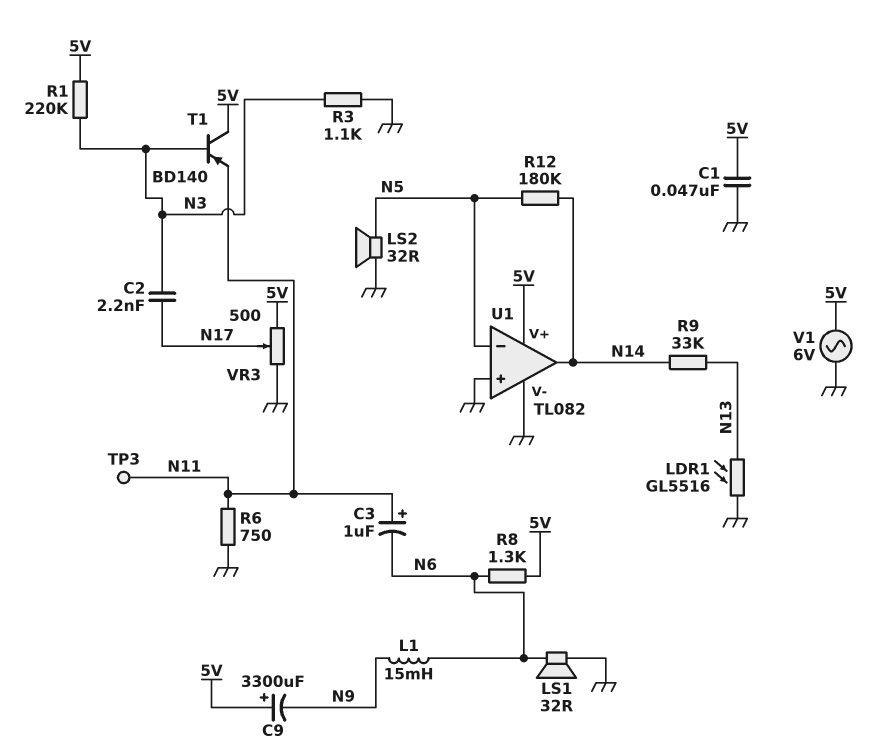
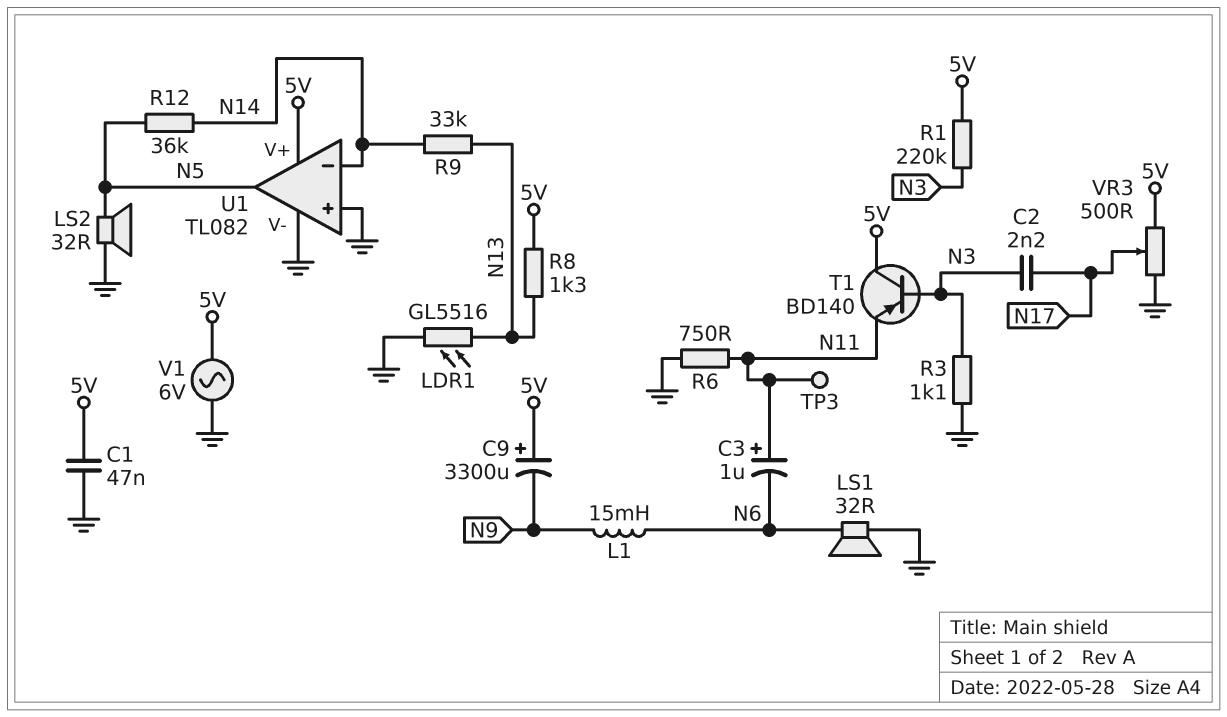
R8: 1.3k (5V, N6) -> 1.3k (5V, N13)
R12: 180k (N5, N14) -> 36k (N5, N14)
U1 pin in-: N5 -> N14
U1 pin out: N14 -> N5

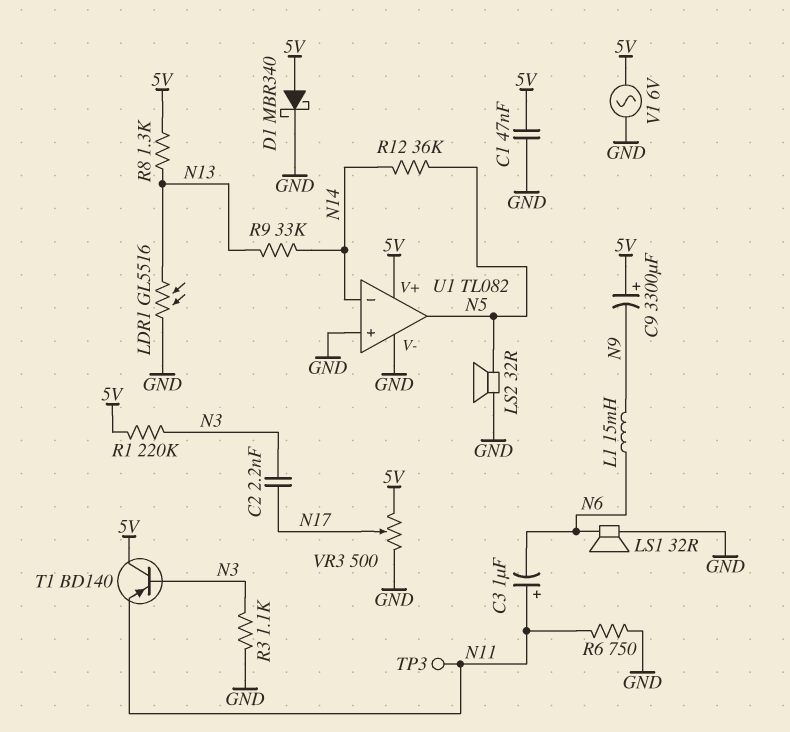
D1: none -> schottky MBR340 (A 5V, K GND)

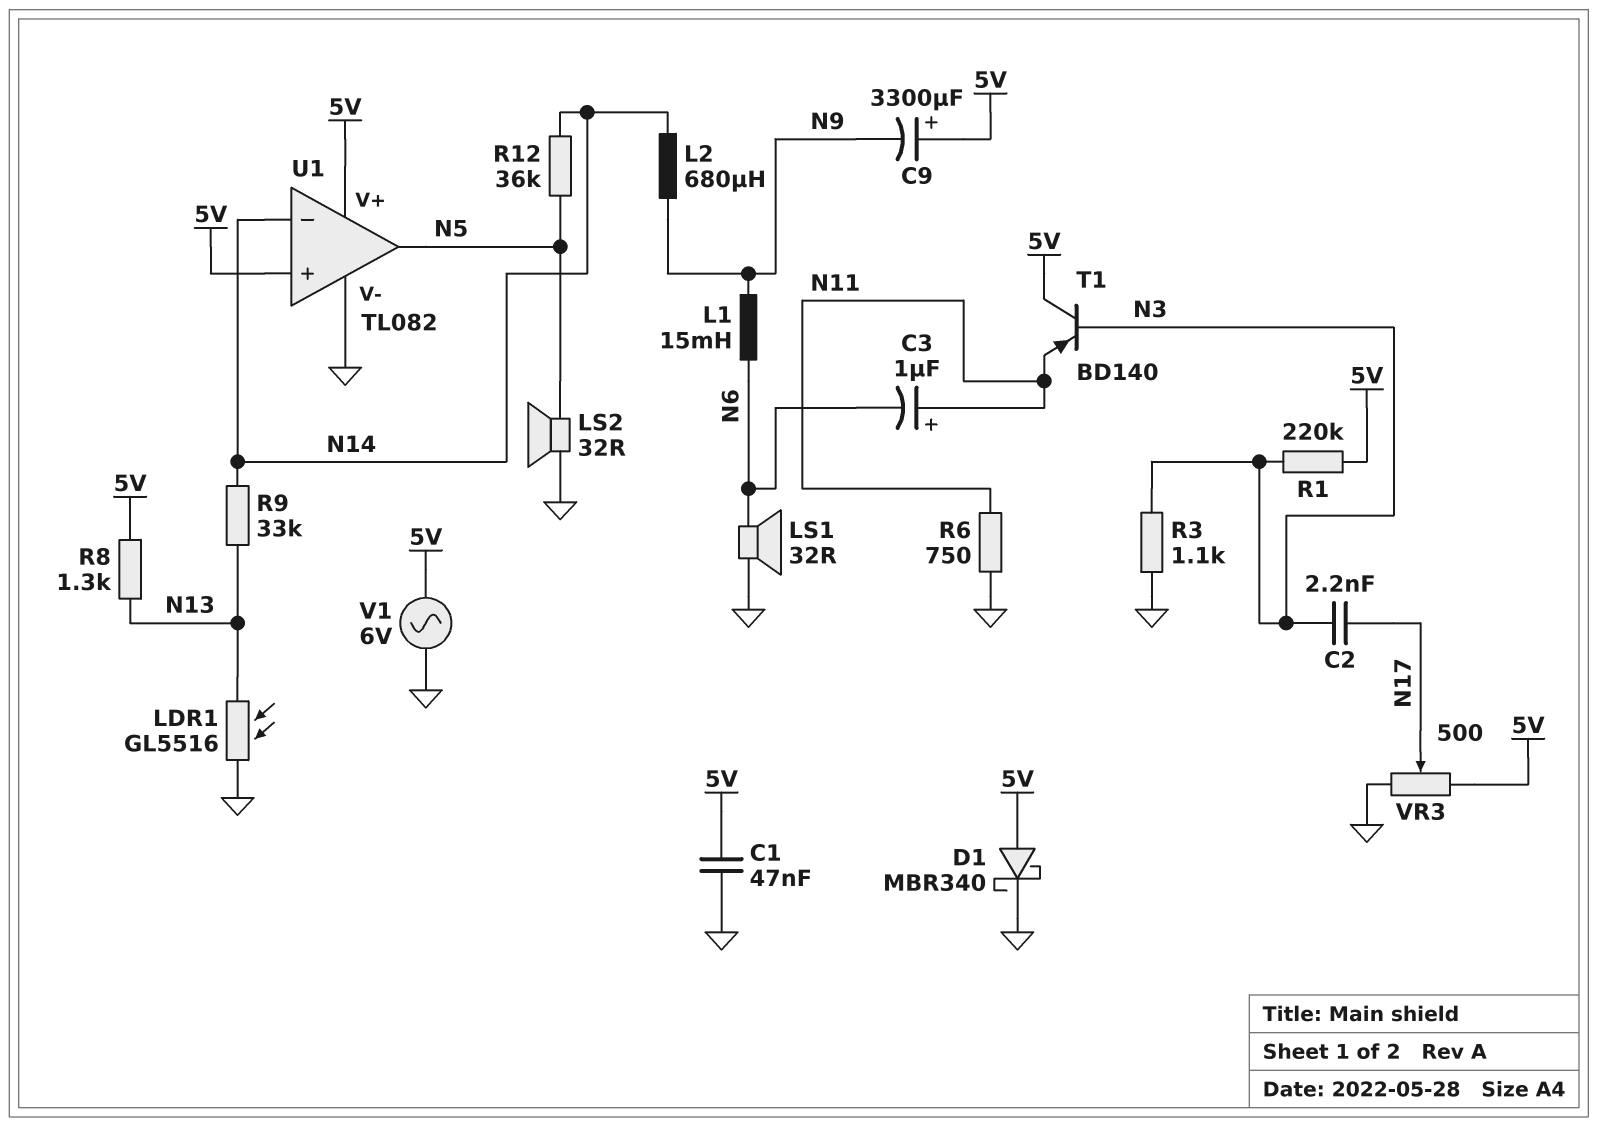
L2: none -> 680uH (N9, N14)
TP3: test point (N11) -> none
U1 pin in+: GND -> 5V

